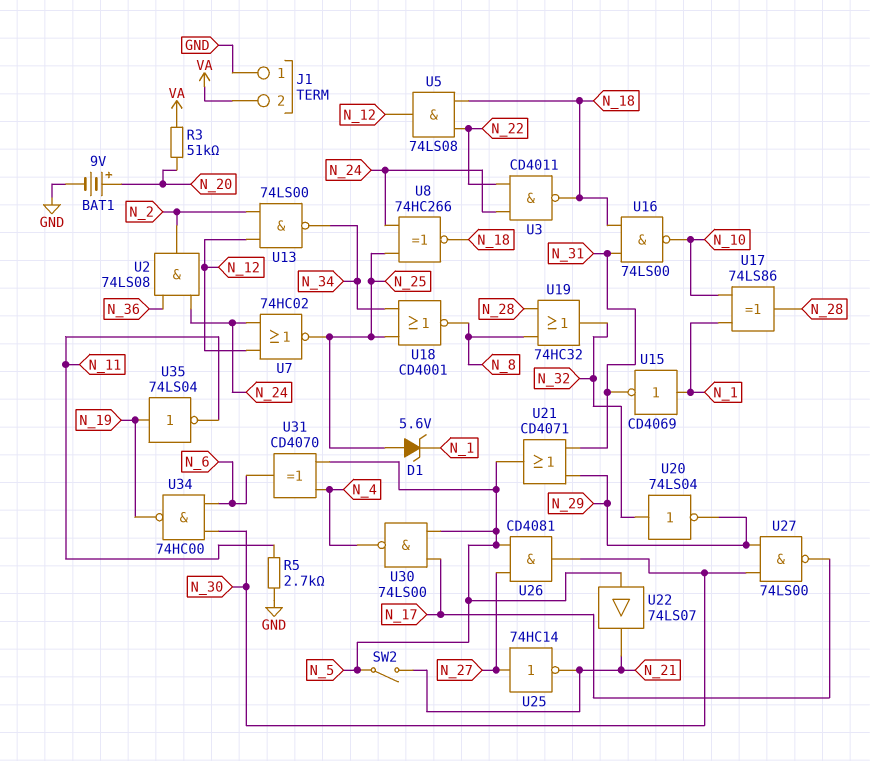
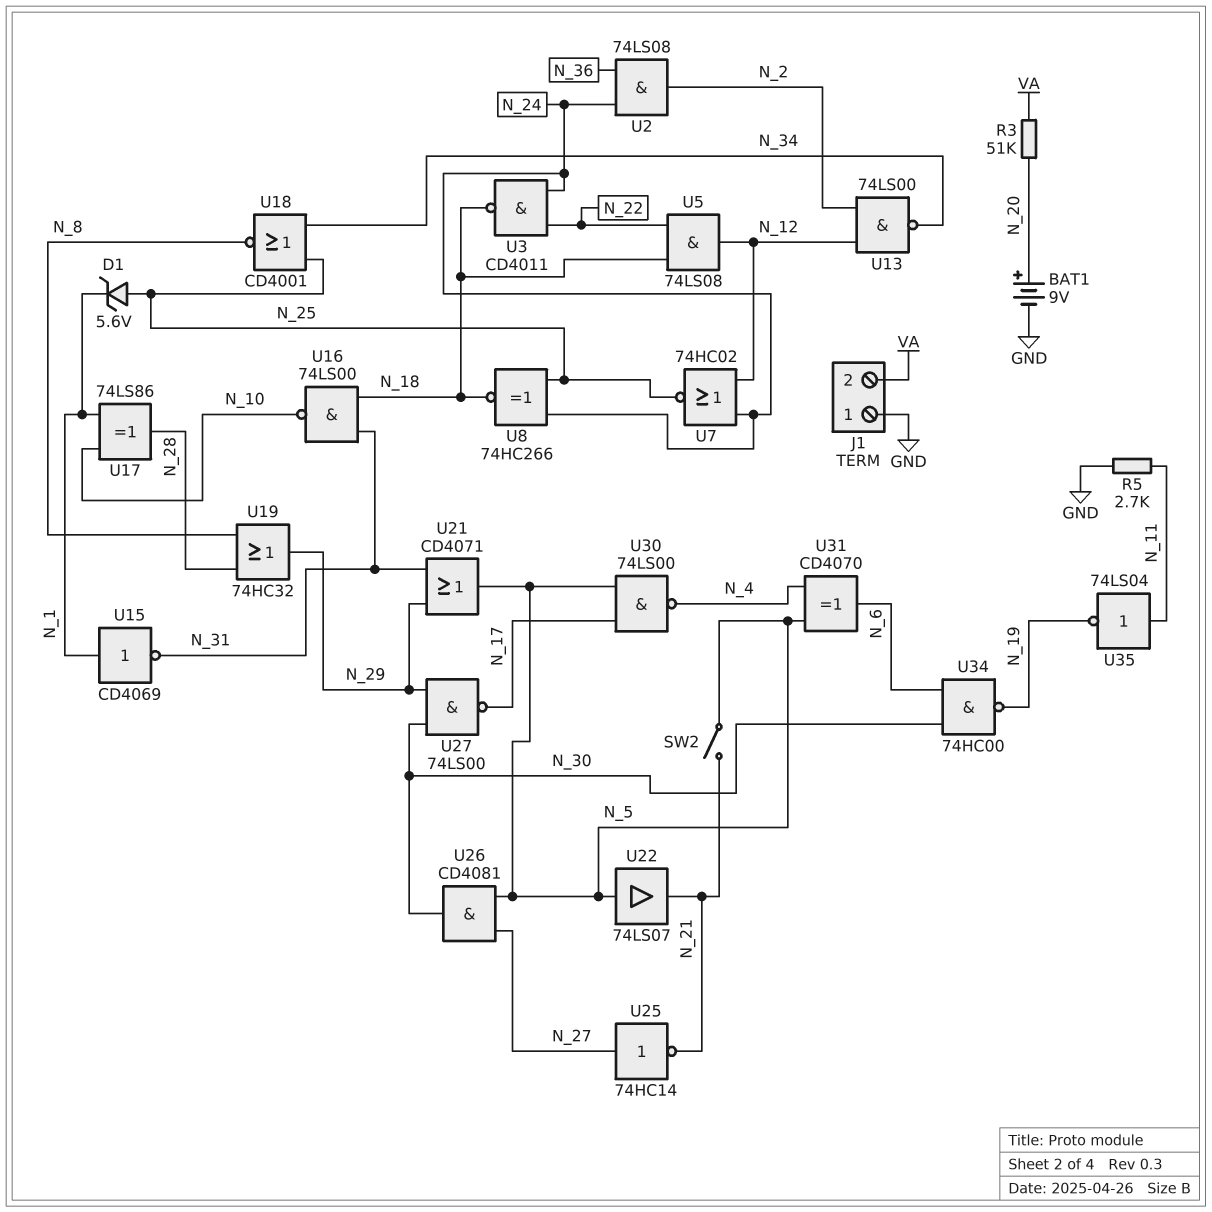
U19: OR 74HC32 (in N_8, in N_28, out N_32) -> OR 74HC32 (in N_8, in N_28, out N_29)
U20: NOT 74LS04 (in N_32, out N_29) -> none
U35: NOT 74LS04 (in N_19, out N_11) -> NOT 74LS04 (in N_11, out N_19)

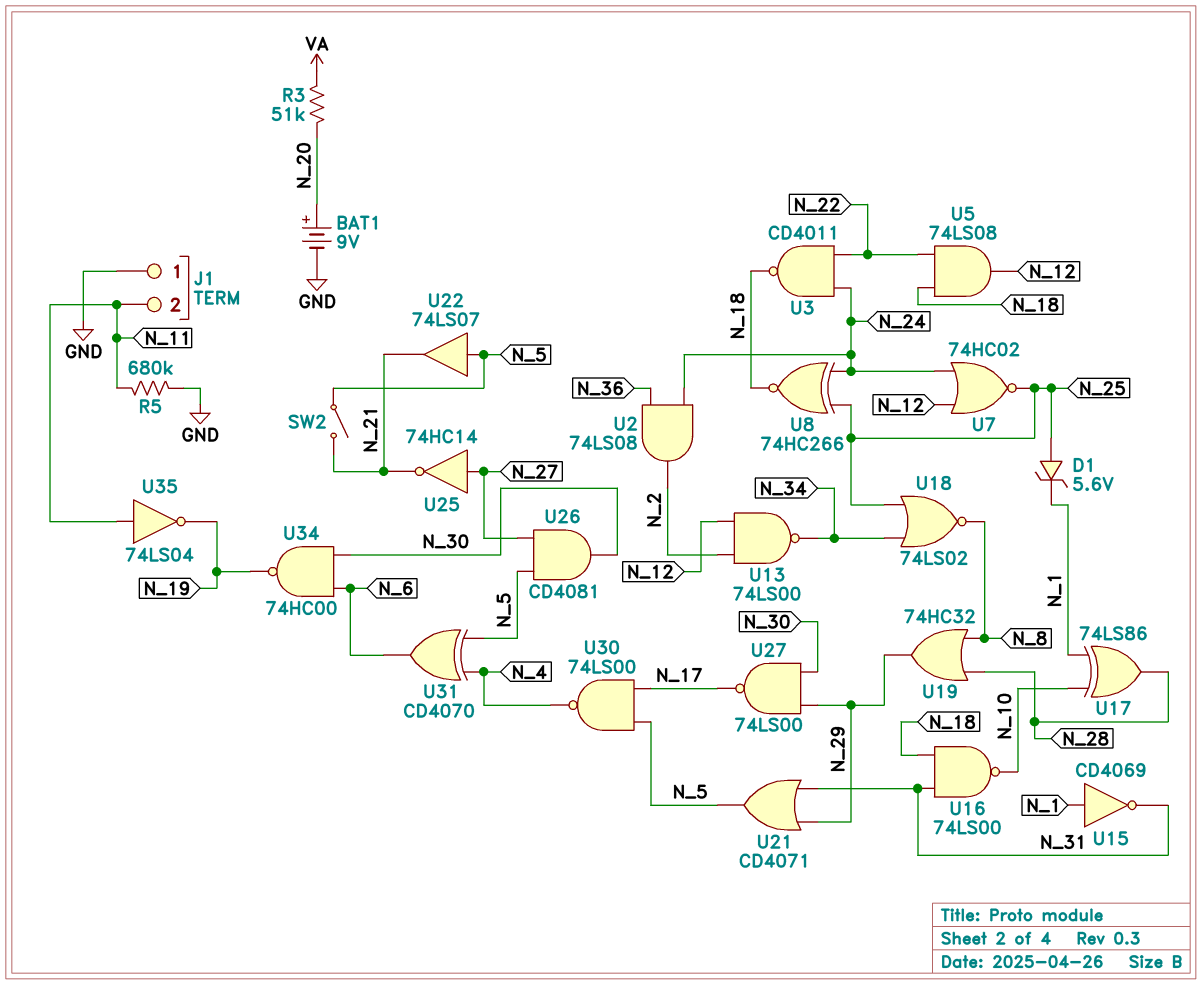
J1 pin 2: VA -> N_11
R5: 2.7k (GND, N_11) -> 680k (GND, N_11)
U18: NOR CD4001 (in N_25, in N_34, out N_8) -> NOR 74LS02 (in N_25, in N_34, out N_8)

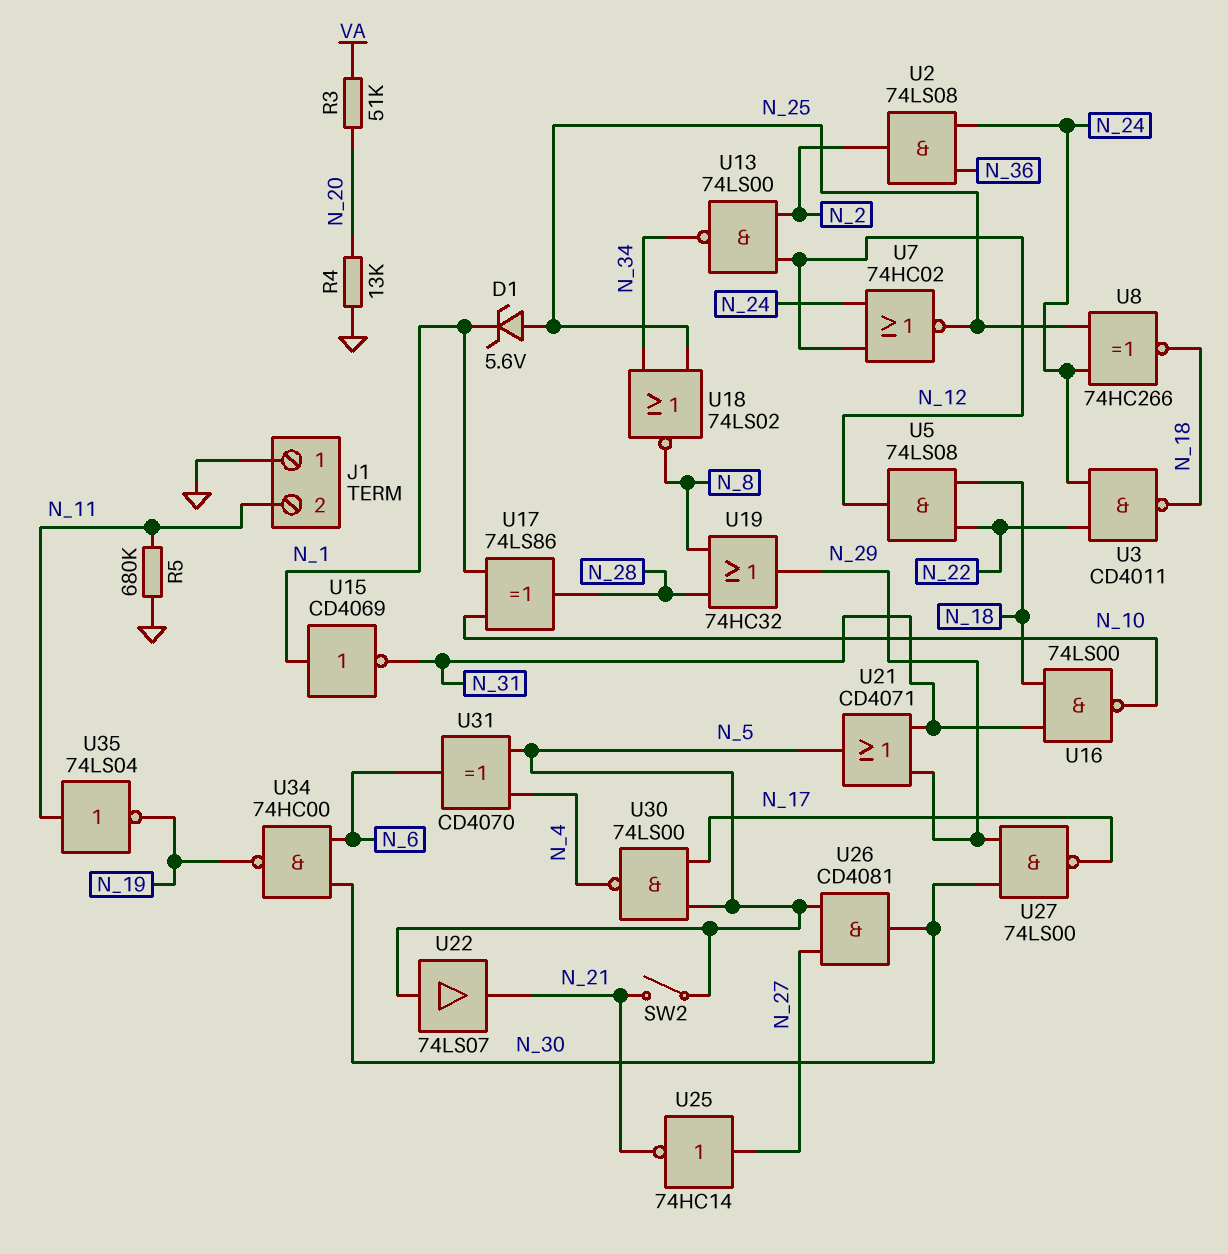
BAT1: 9V (plus N_20, minus GND) -> none
R4: none -> 13k (GND, N_20)

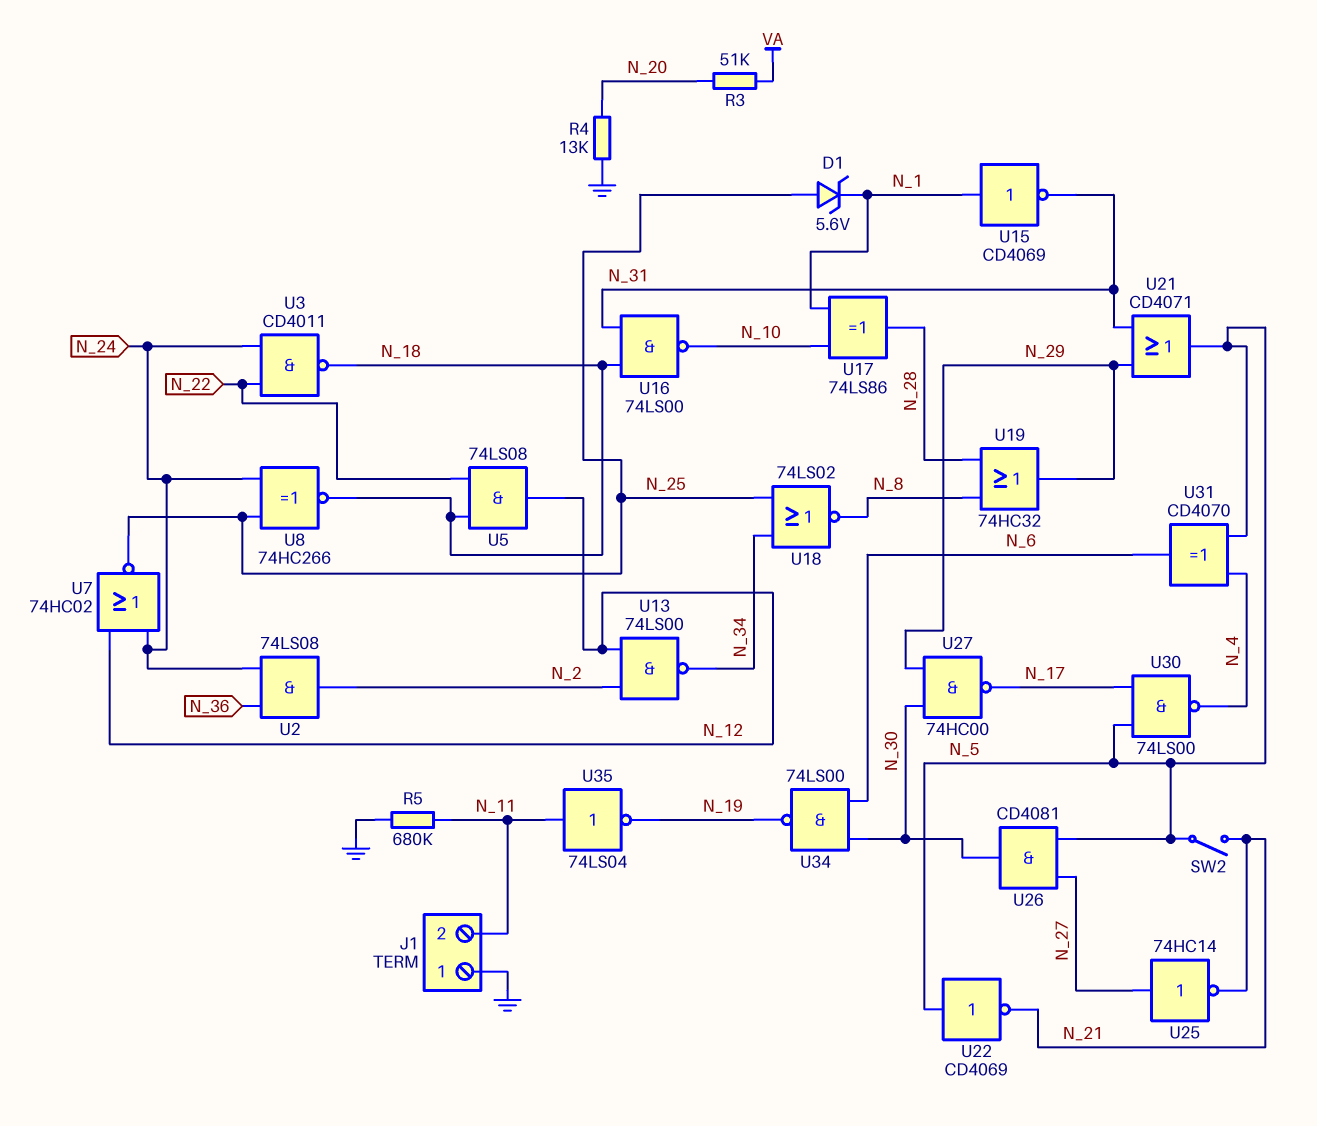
U22: buffer 74LS07 (in N_5, out N_21) -> NOT CD4069 (in N_5, out N_21)
U27: NAND 74LS00 (in N_29, in N_30, out N_17) -> NAND 74HC00 (in N_29, in N_30, out N_17)
U34: NAND 74HC00 (in N_6, in N_30, out N_19) -> NAND 74LS00 (in N_6, in N_30, out N_19)

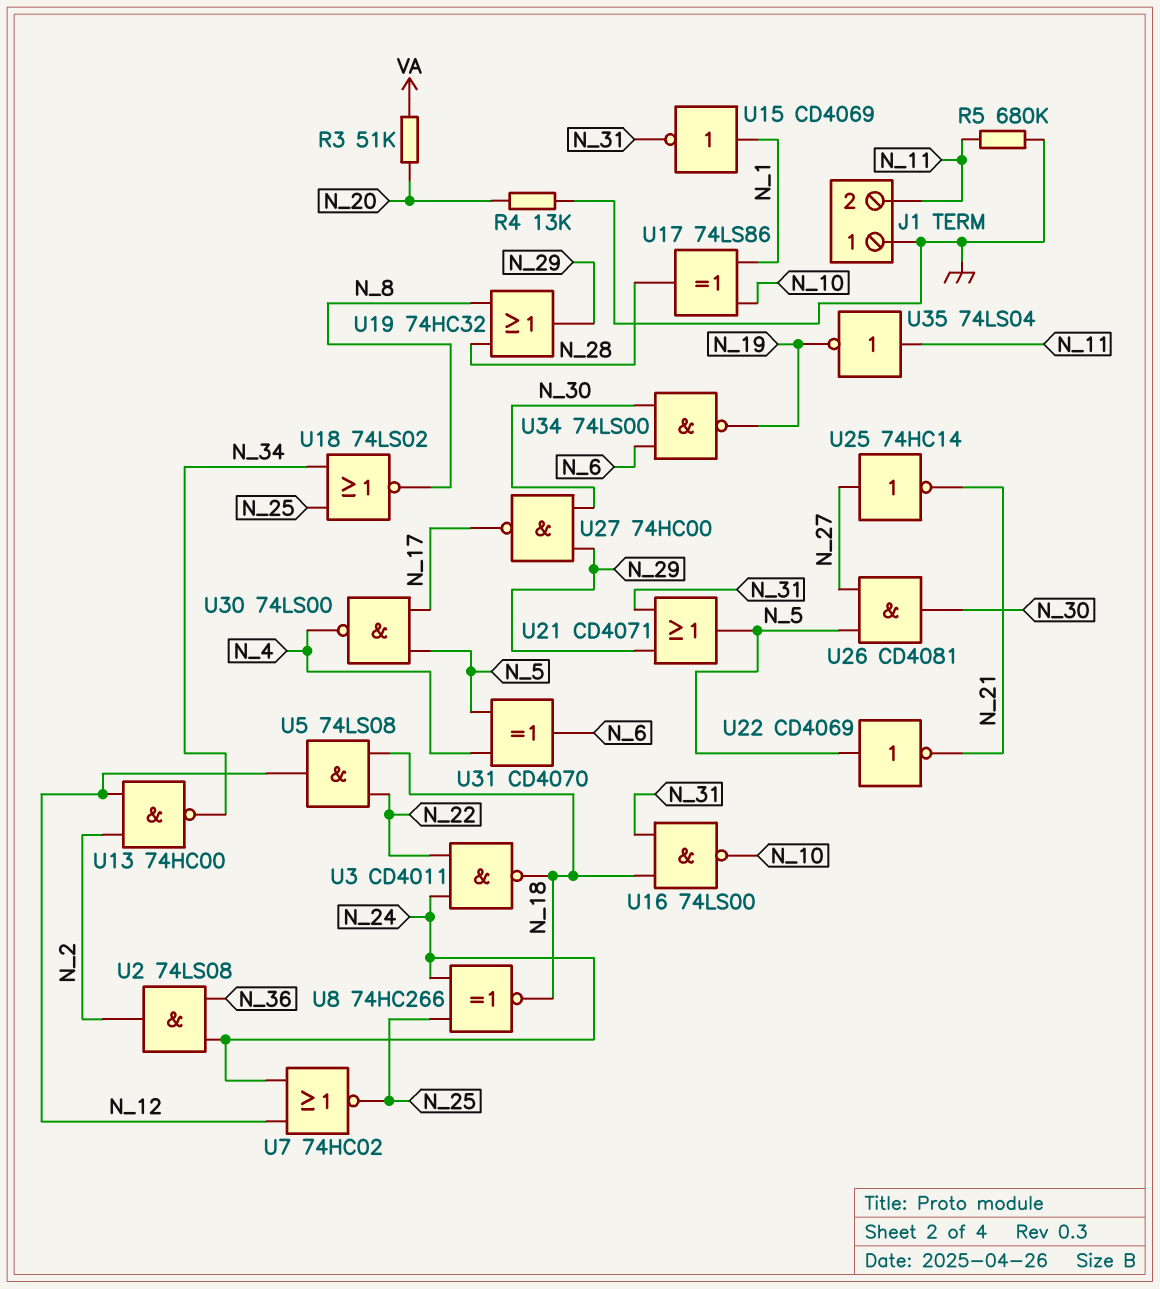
D1: zener 5.6V (A N_25, K N_1) -> none
SW2: switch (N_5, N_21) -> none
U13: NAND 74LS00 (in N_2, in N_12, out N_34) -> NAND 74HC00 (in N_2, in N_12, out N_34)

